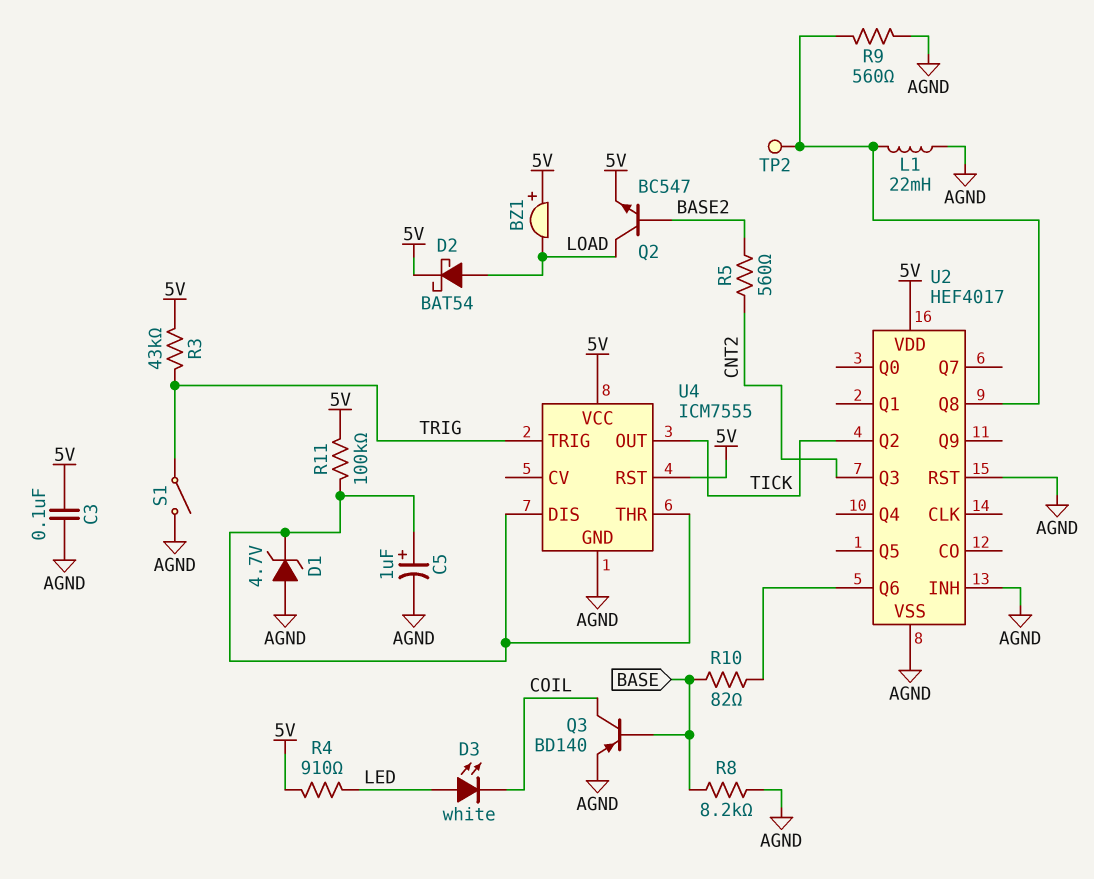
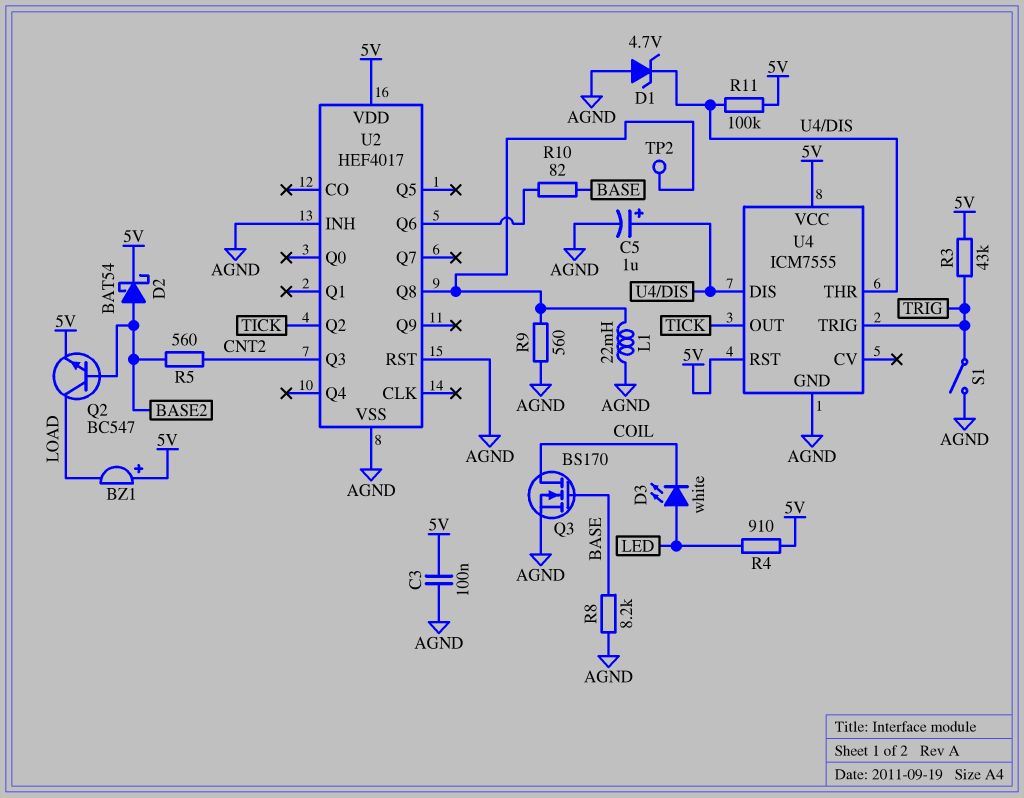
D2: schottky BAT54 (A LOAD, K 5V) -> schottky BAT54 (A BASE2, K 5V)
Q3: PNP BD140 (B BASE, C COIL, E AGND) -> NMOS BS170 (G BASE, D COIL, S AGND)

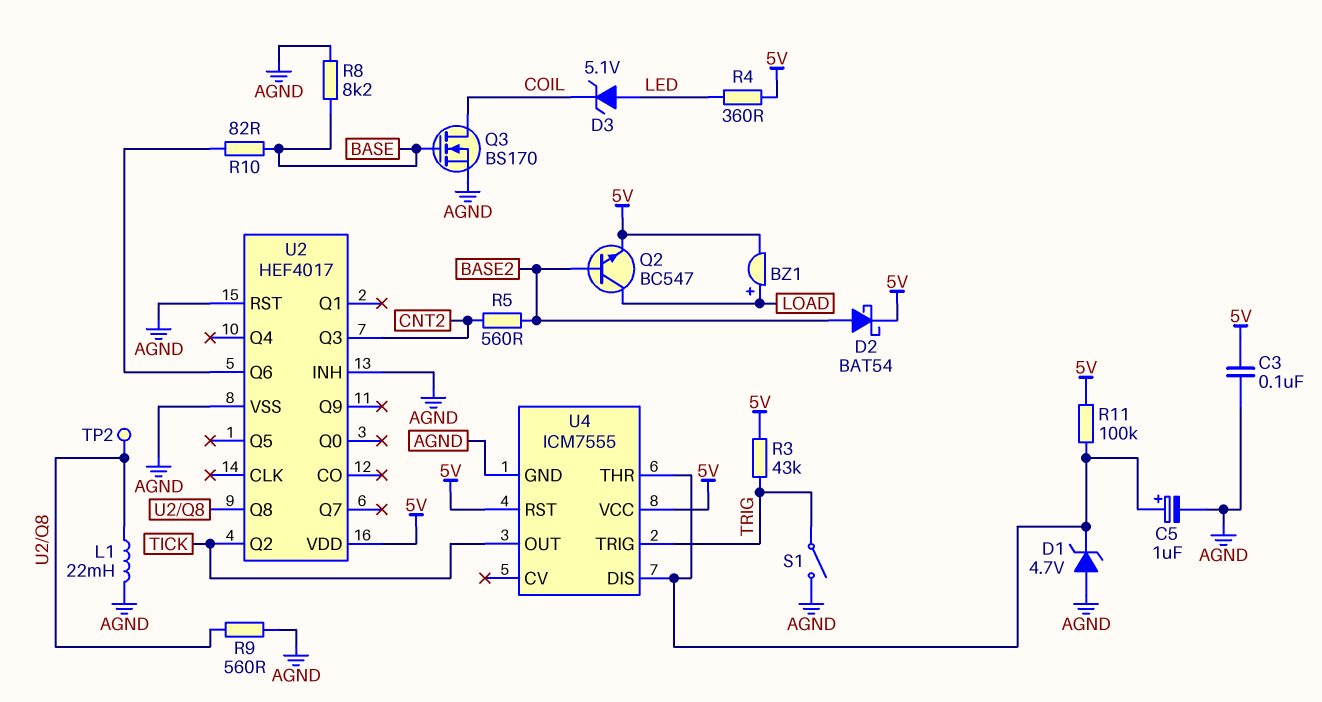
BZ1: buzzer (plus 5V, minus LOAD) -> buzzer (plus LOAD, minus 5V)
D3: LED white (A LED, K COIL) -> zener 5.1V (A LED, K COIL)
R4: 910 (5V, LED) -> 360 (5V, LED)

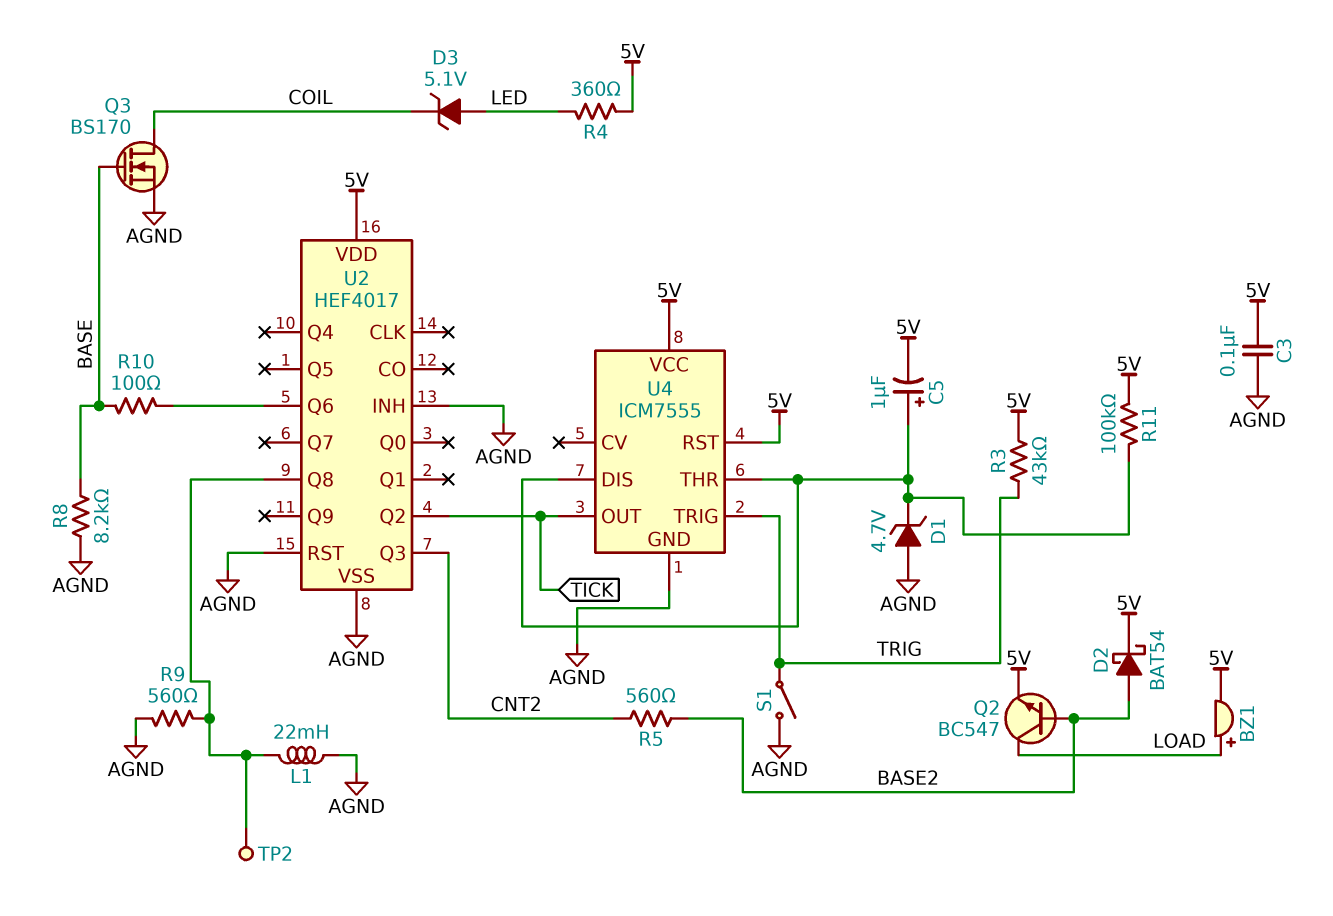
C5: 1uF (plus U4/DIS, minus AGND) -> 1uF (plus U4/DIS, minus 5V)
R10: 82 (BASE, U2/Q6) -> 100 (BASE, U2/Q6)

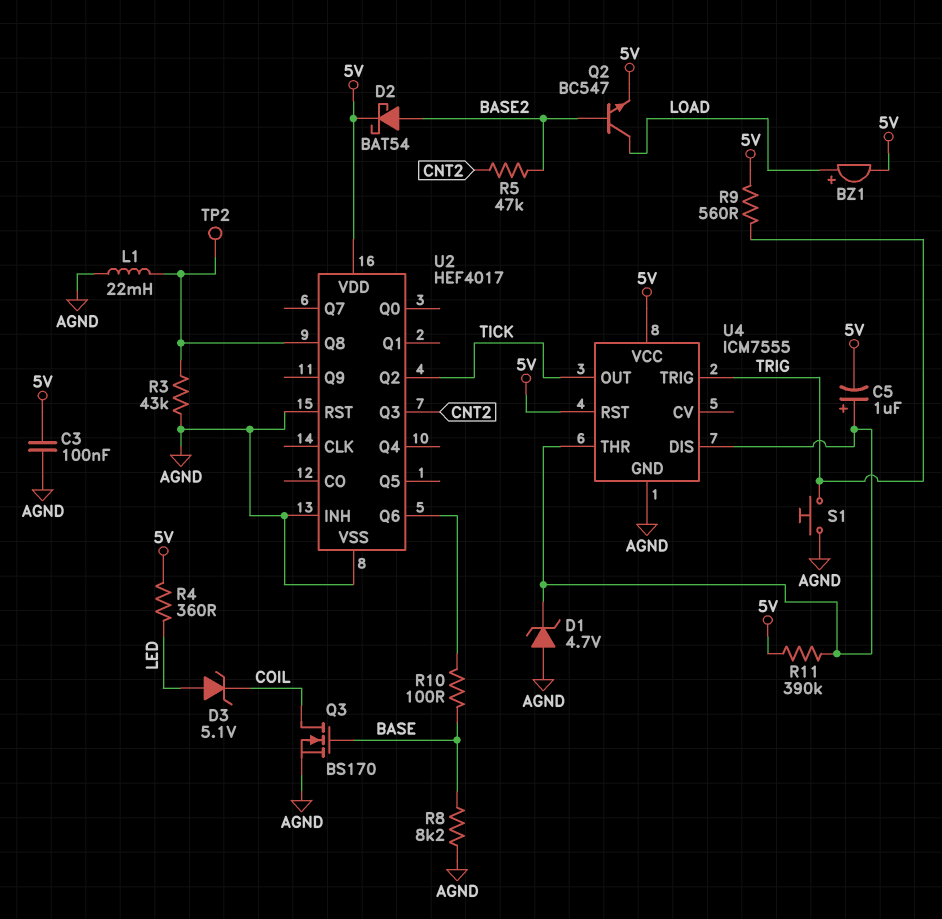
R3: 43k (5V, TRIG) -> 43k (AGND, U2/Q8)
R5: 560 (BASE2, CNT2) -> 47k (BASE2, CNT2)
R9: 560 (AGND, U2/Q8) -> 560 (5V, TRIG)
R11: 100k (5V, U4/DIS) -> 390k (5V, U4/DIS)
S1: switch (AGND, TRIG) -> button (AGND, TRIG)

